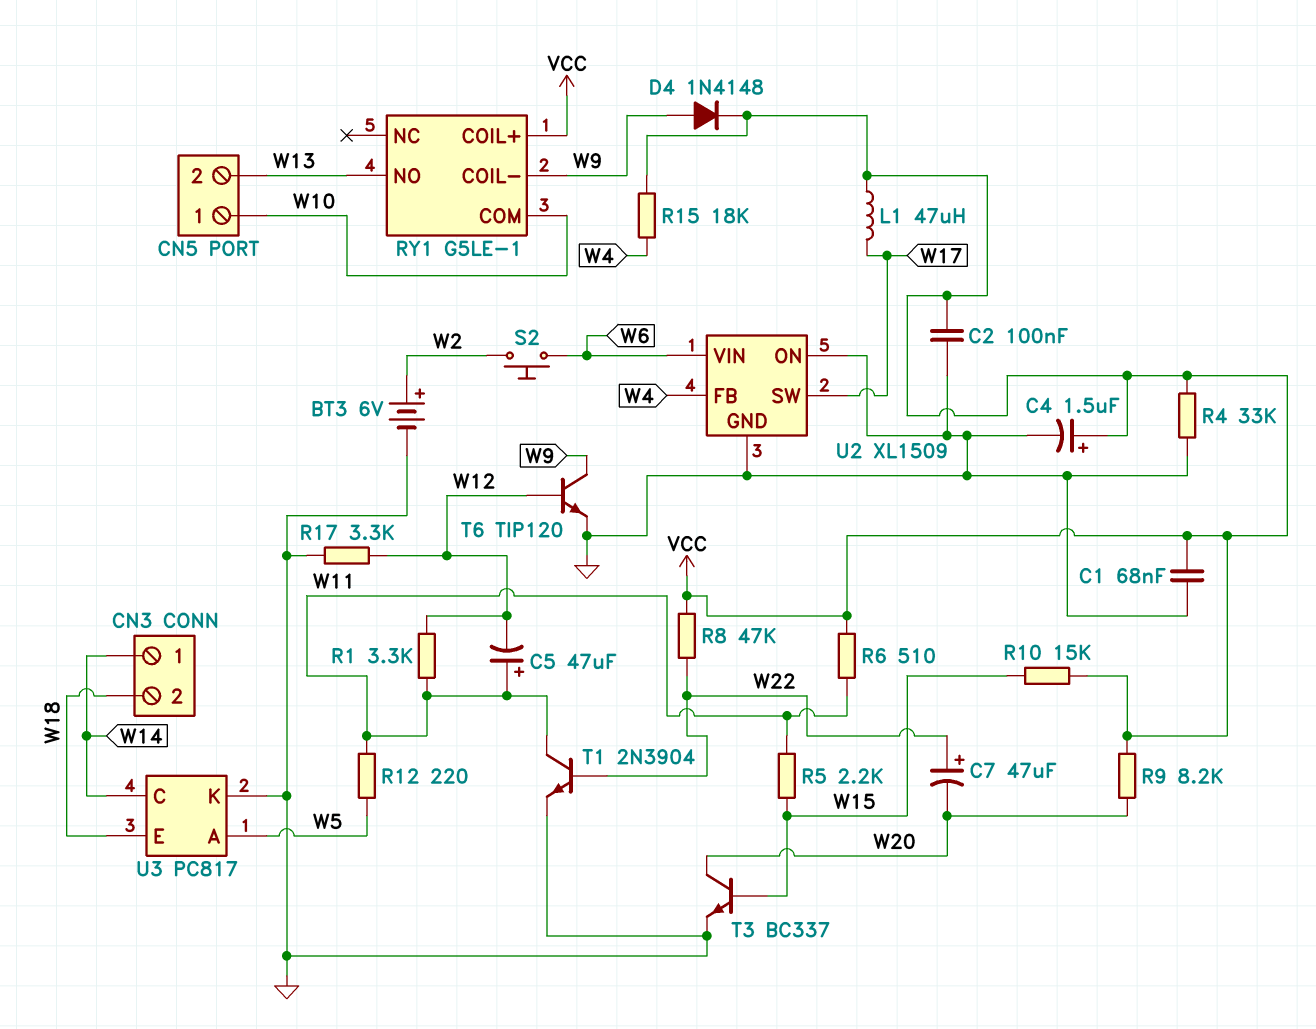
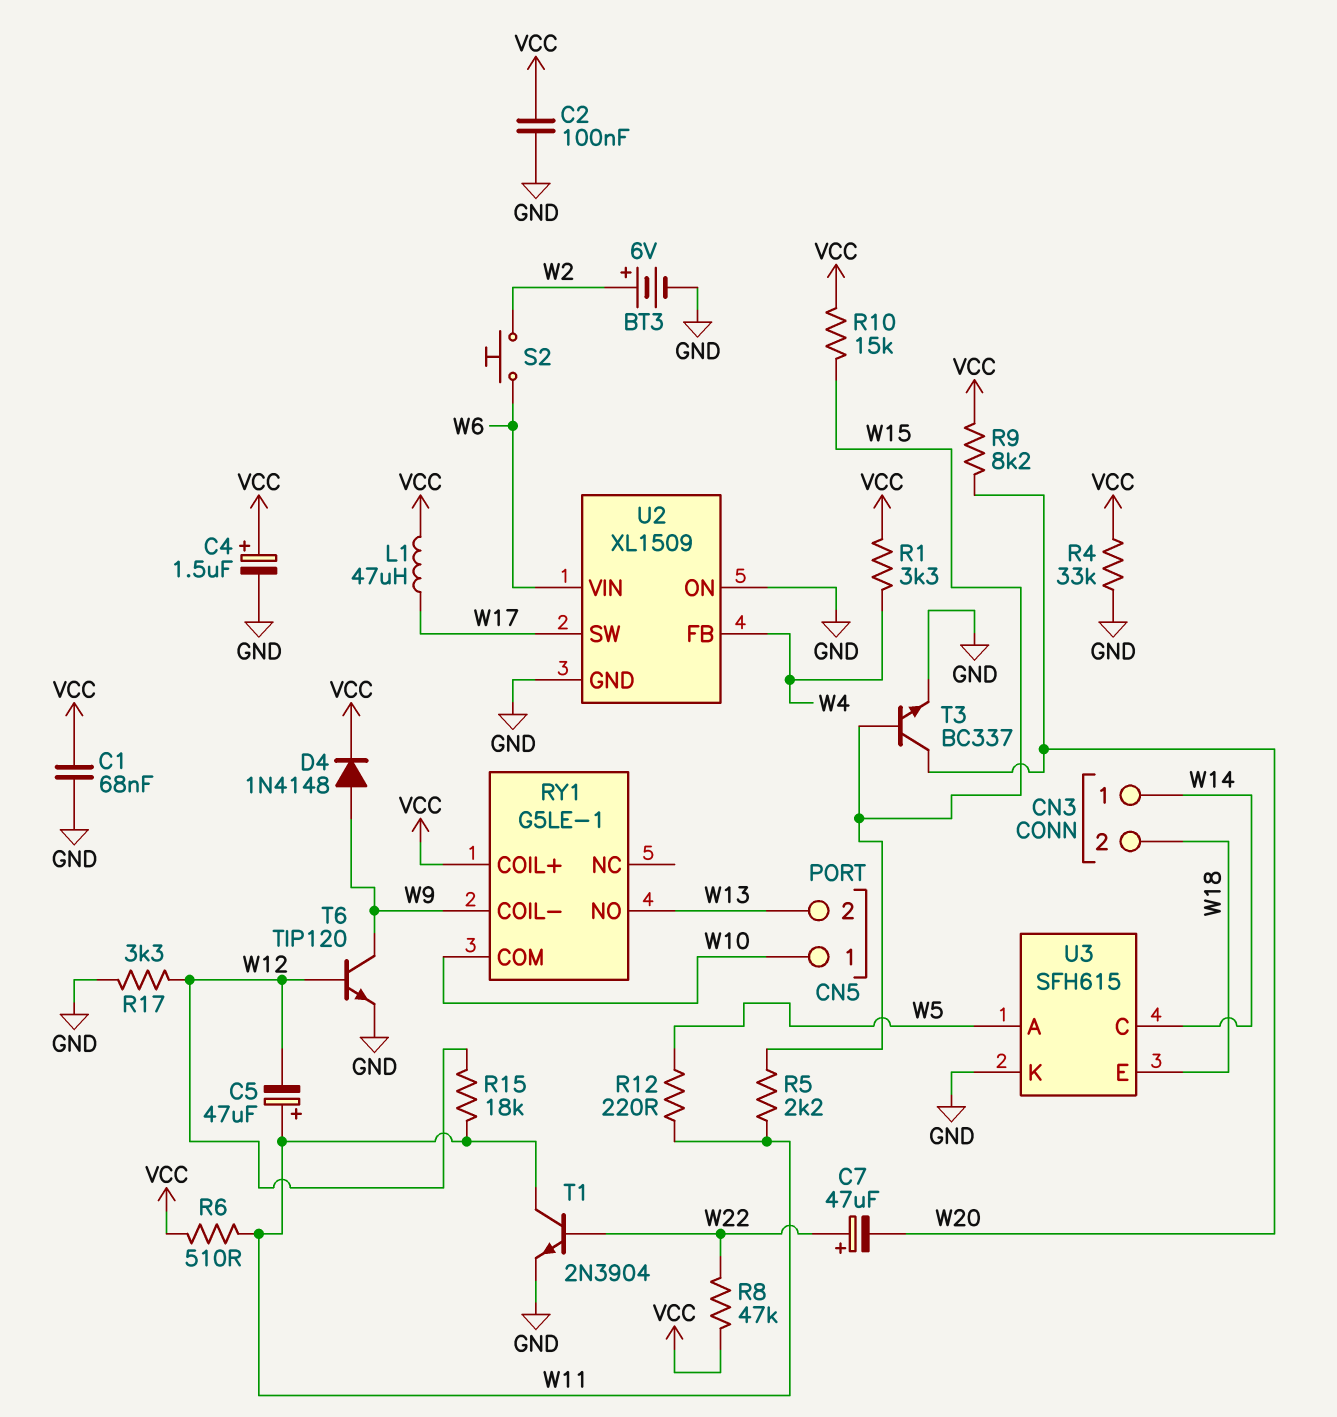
R1: 3.3k (W11, W12) -> 3.3k (VCC, W4)
R15: 18k (VCC, W4) -> 18k (W11, W12)
U3: PC817 -> SFH615

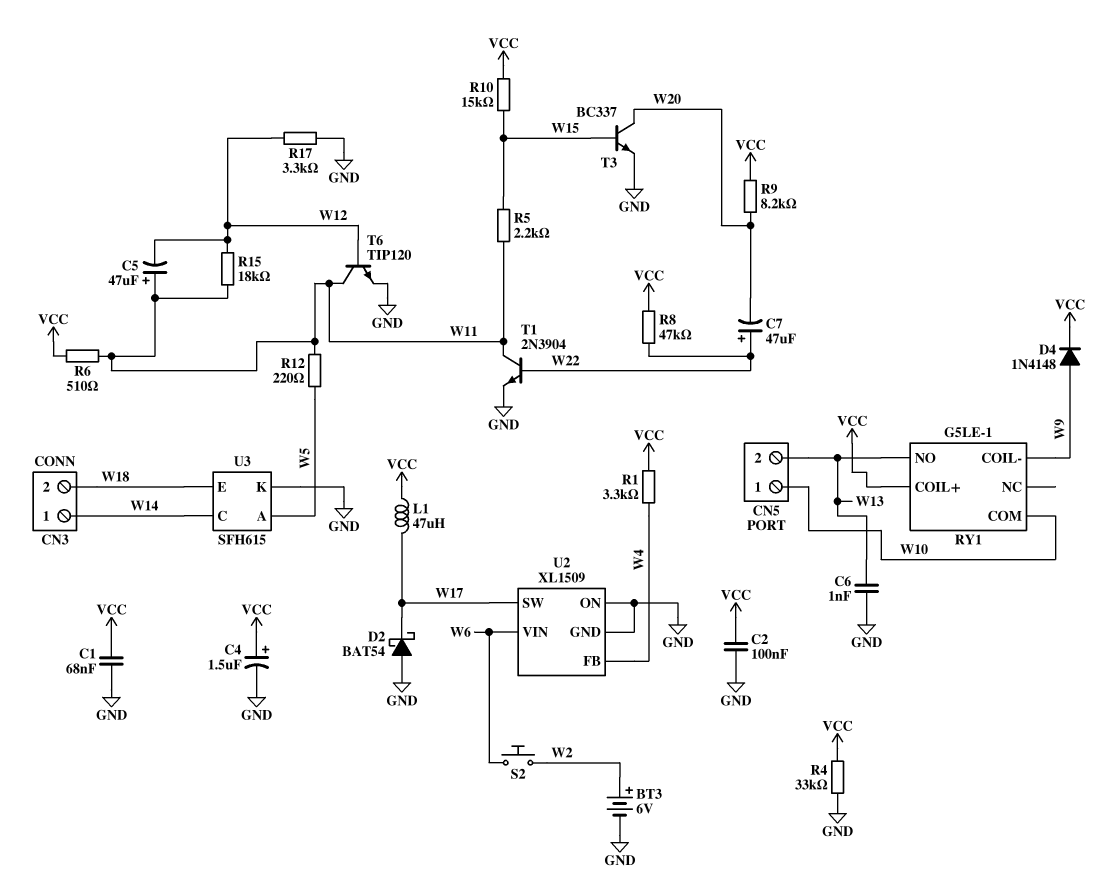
C6: none -> 1nF (GND, W13)
D2: none -> schottky BAT54 (A GND, K W17)
T6: NPN TIP120 (B W12, C W9, E GND) -> NPN TIP120 (B W12, C W11, E GND)

